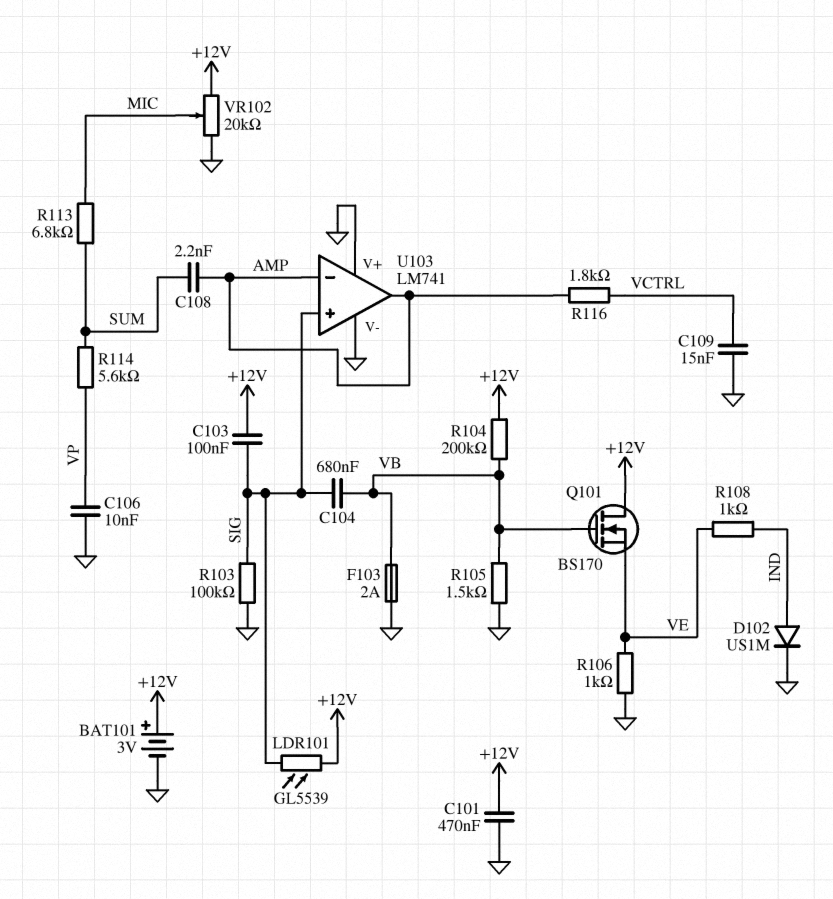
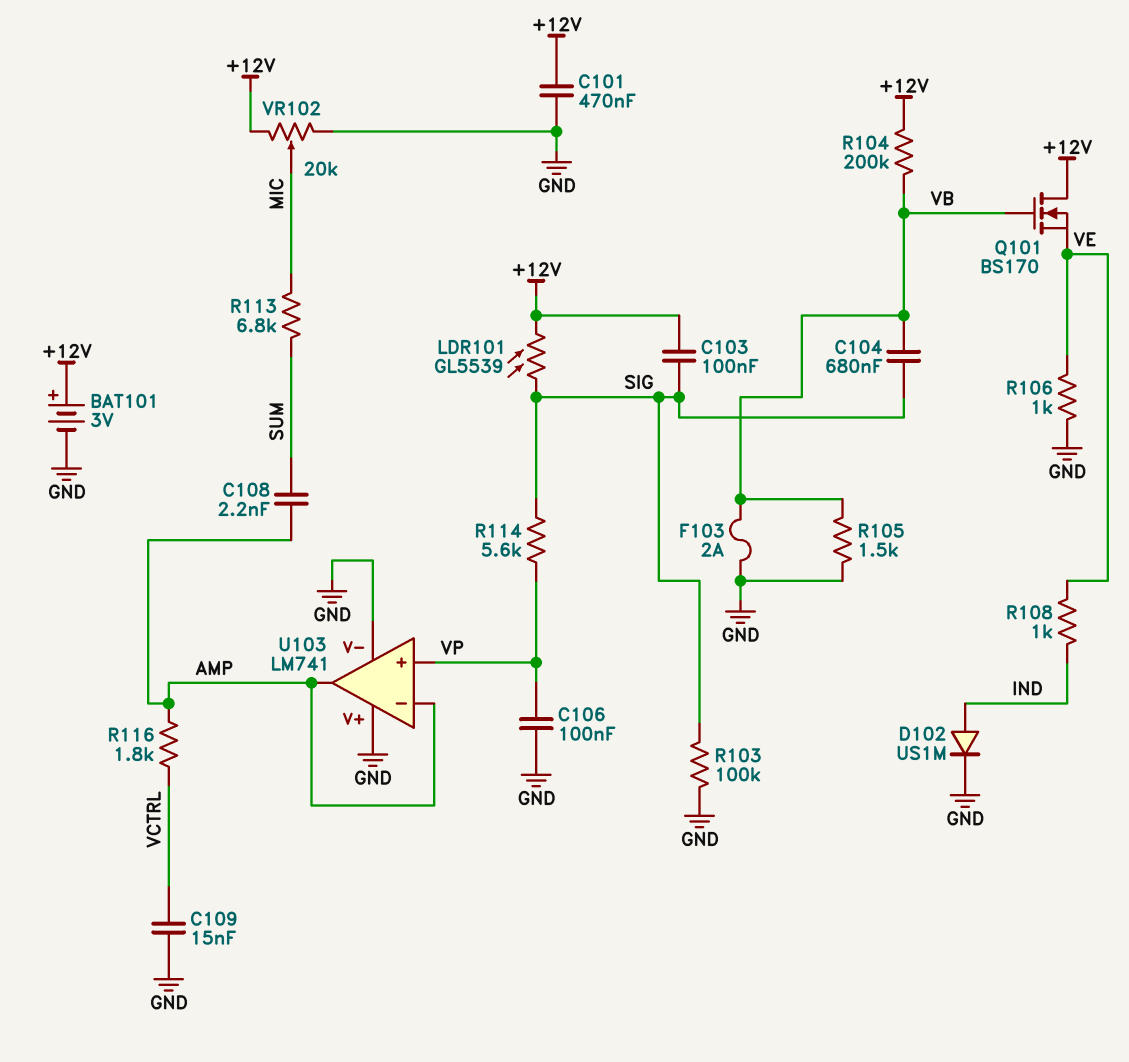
C106: 10nF (GND, VP) -> 100nF (GND, VP)
R114: 5.6k (SUM, VP) -> 5.6k (SIG, VP)
U103 pin in+: SIG -> VP

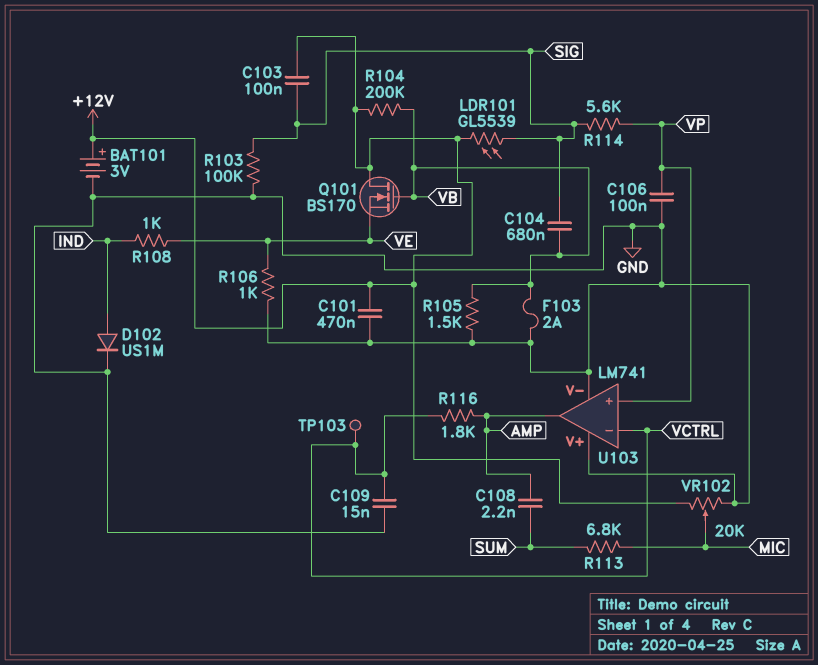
TP103: none -> test point (VCTRL)
U103 pin in-: AMP -> VCTRL

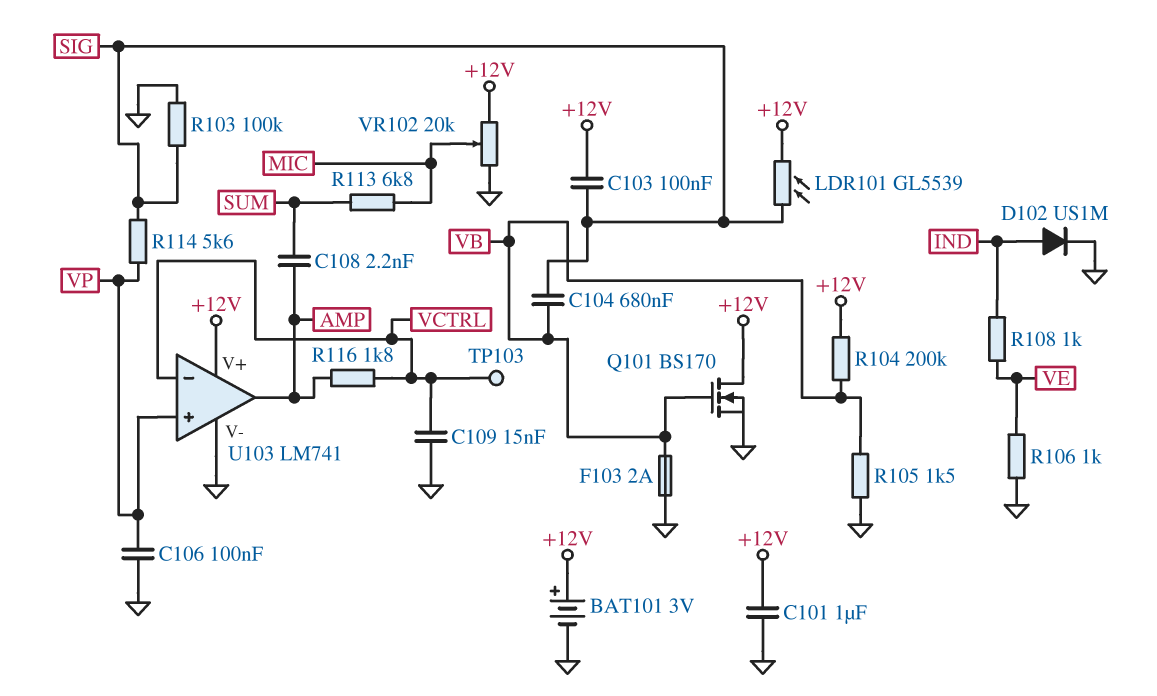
C101: 470nF (+12V, GND) -> 1uF (+12V, GND)
Q101: NMOS BS170 (G VB, D +12V, S VE) -> NMOS BS170 (G VB, D +12V, S GND)
U103 pin V+: GND -> +12V

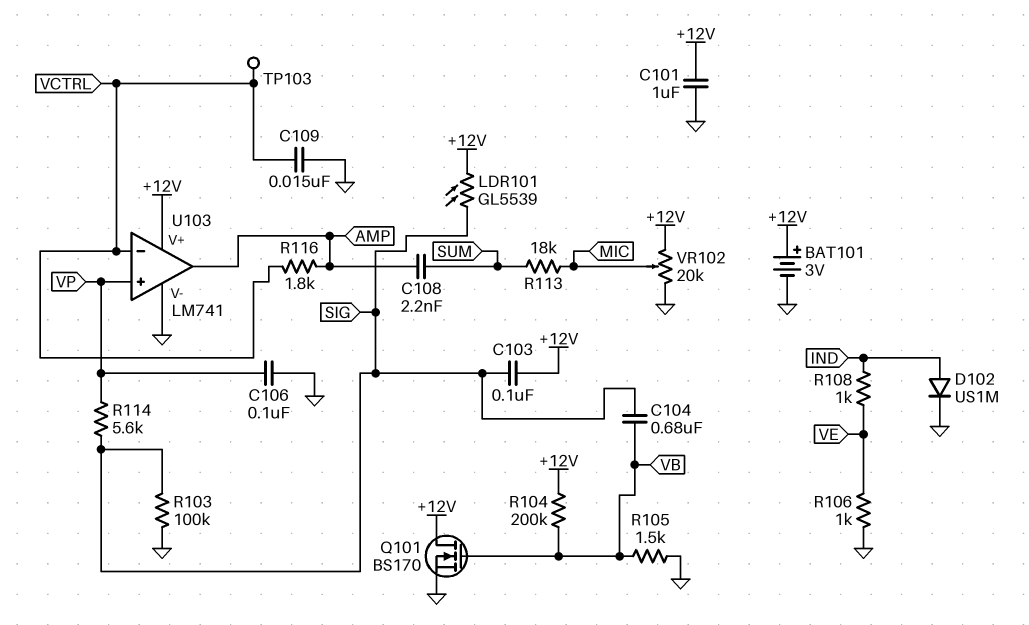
F103: 2A (GND, VB) -> none
R113: 6.8k (MIC, SUM) -> 18k (MIC, SUM)

